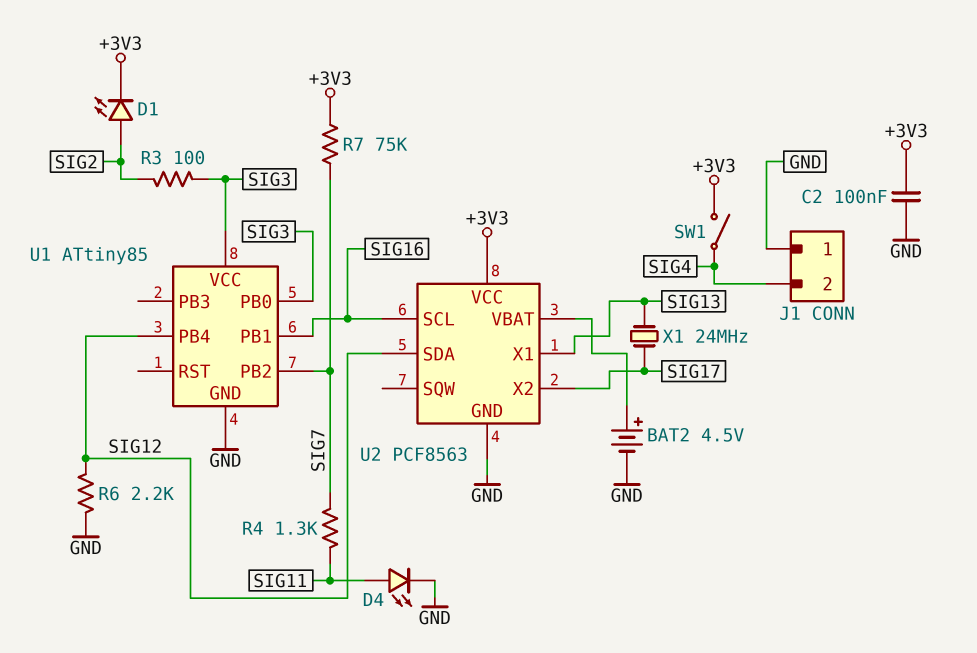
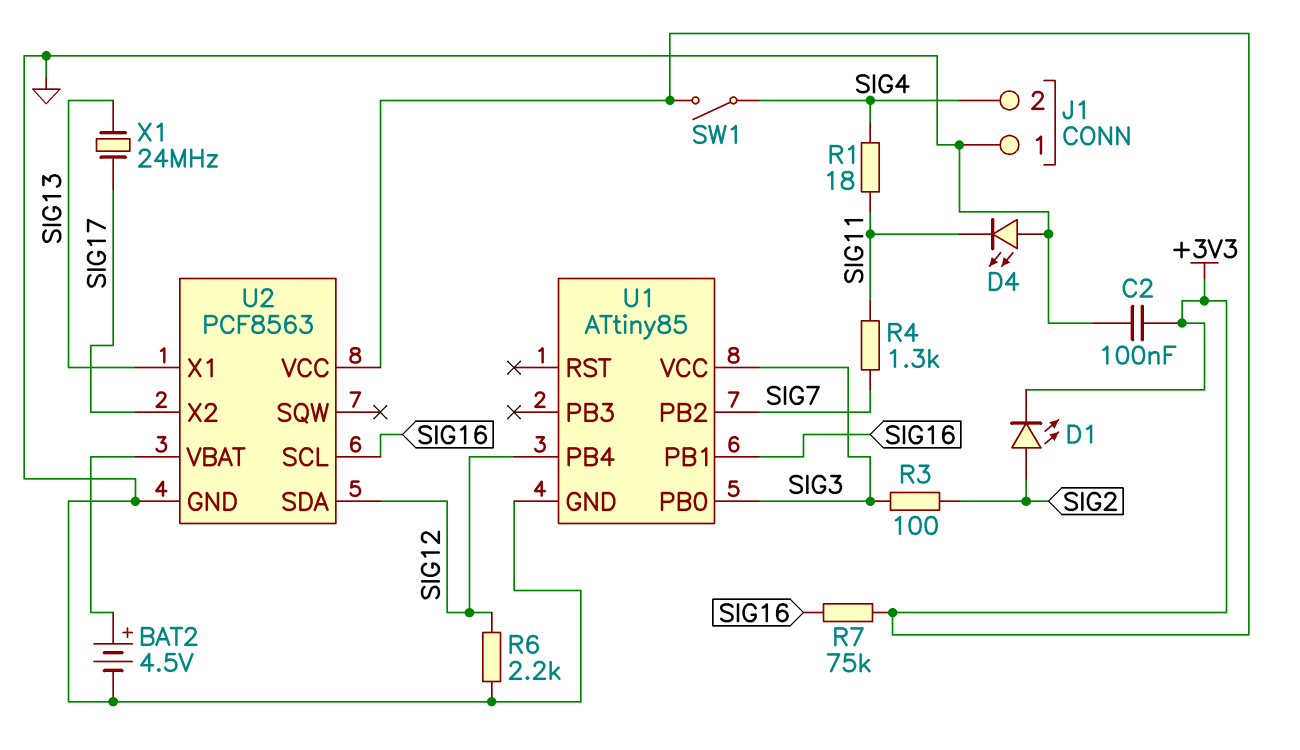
D4: LED (A SIG11, K GND) -> LED (A GND, K SIG11)
R1: none -> 18 (SIG4, SIG11)
R7: 75k (+3V3, SIG7) -> 75k (+3V3, SIG16)

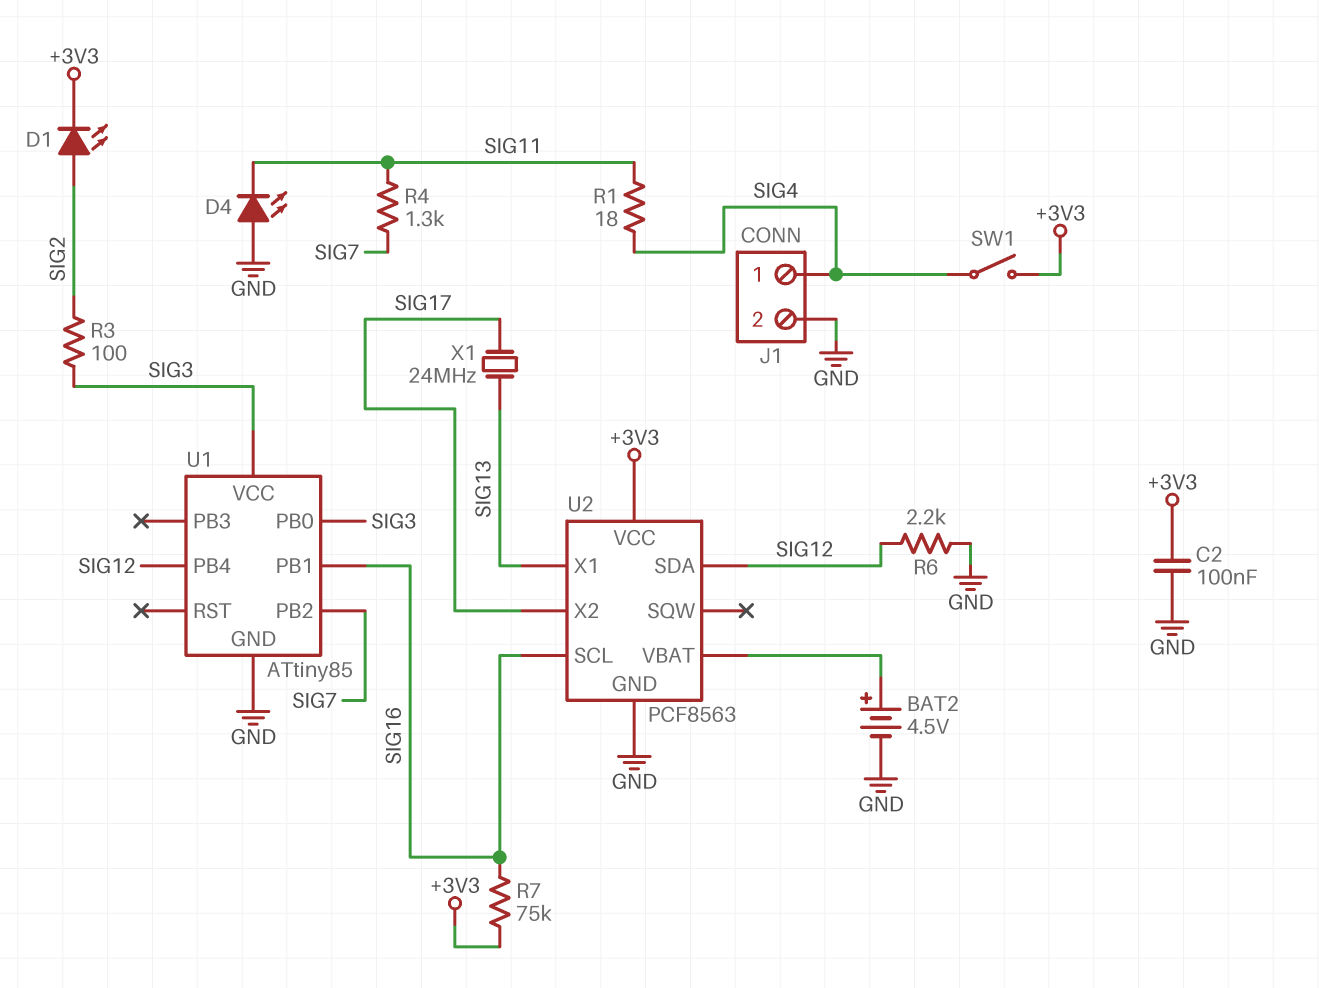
J1 pin 1: GND -> SIG4
J1 pin 2: SIG4 -> GND

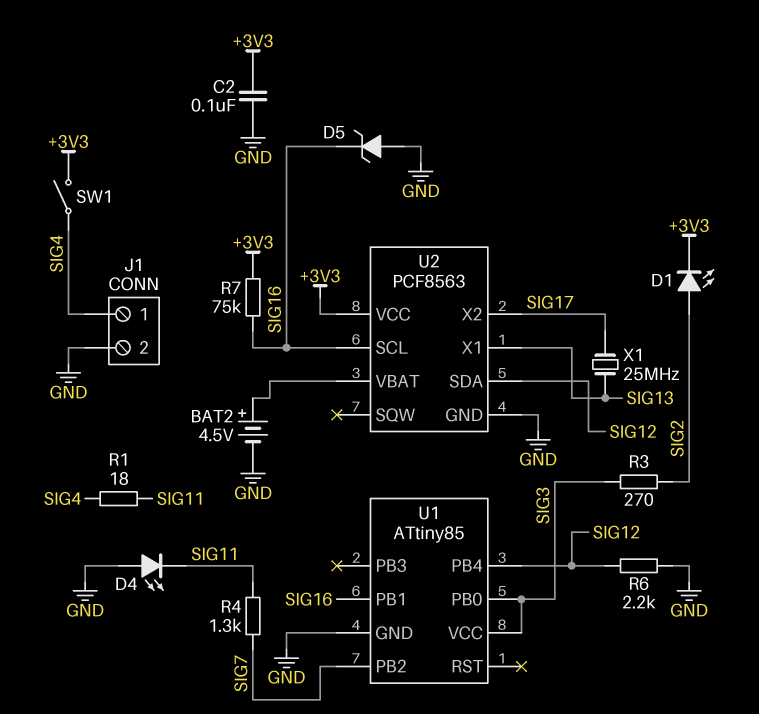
D5: none -> zener (A GND, K SIG16)
R3: 100 (SIG2, SIG3) -> 270 (SIG2, SIG3)
X1: 24MHz (SIG13, SIG17) -> 25MHz (SIG13, SIG17)

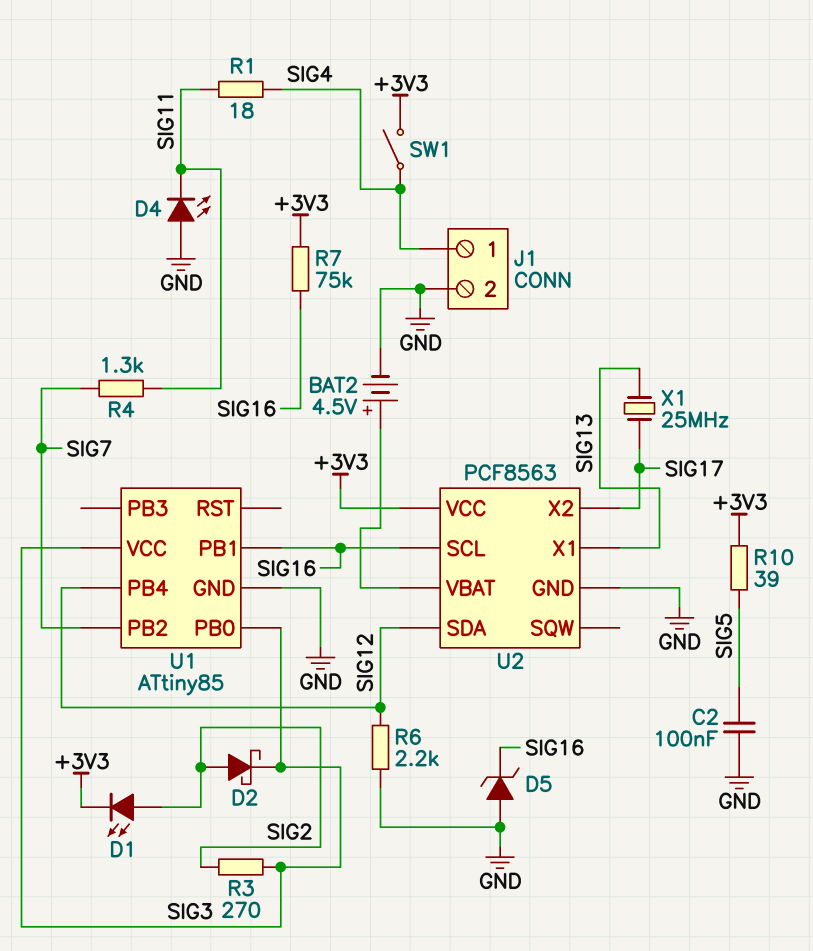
C2: 100nF (+3V3, GND) -> 100nF (GND, SIG5)
D2: none -> schottky (A SIG2, K SIG3)
R10: none -> 39 (+3V3, SIG5)

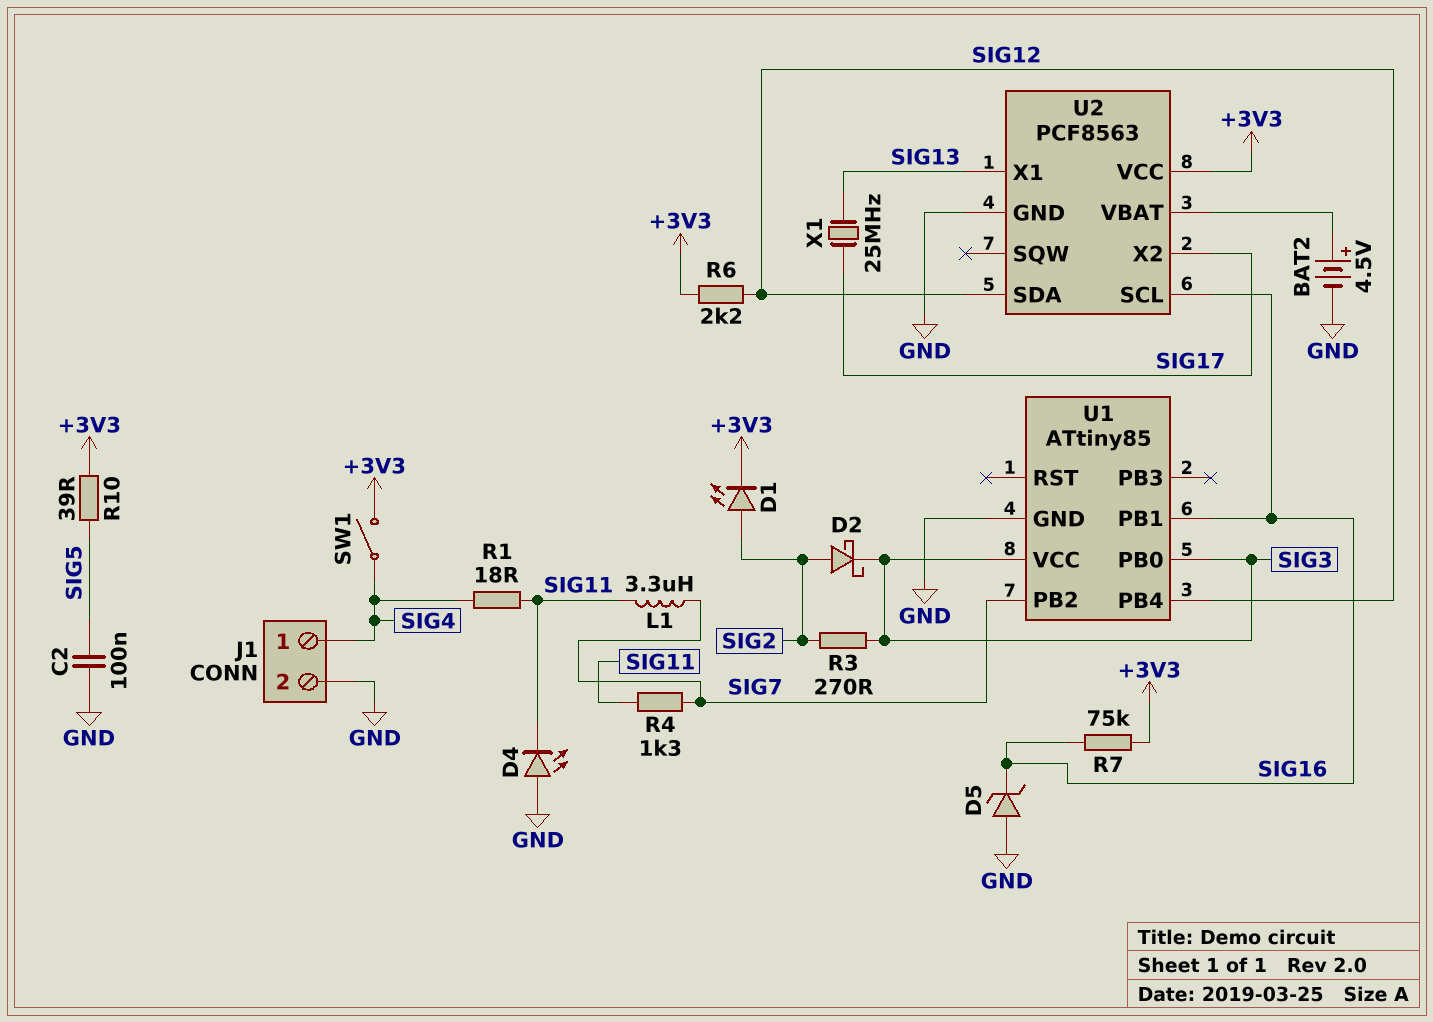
L1: none -> 3.3uH (SIG7, SIG11)
R6: 2.2k (GND, SIG12) -> 2.2k (+3V3, SIG12)

